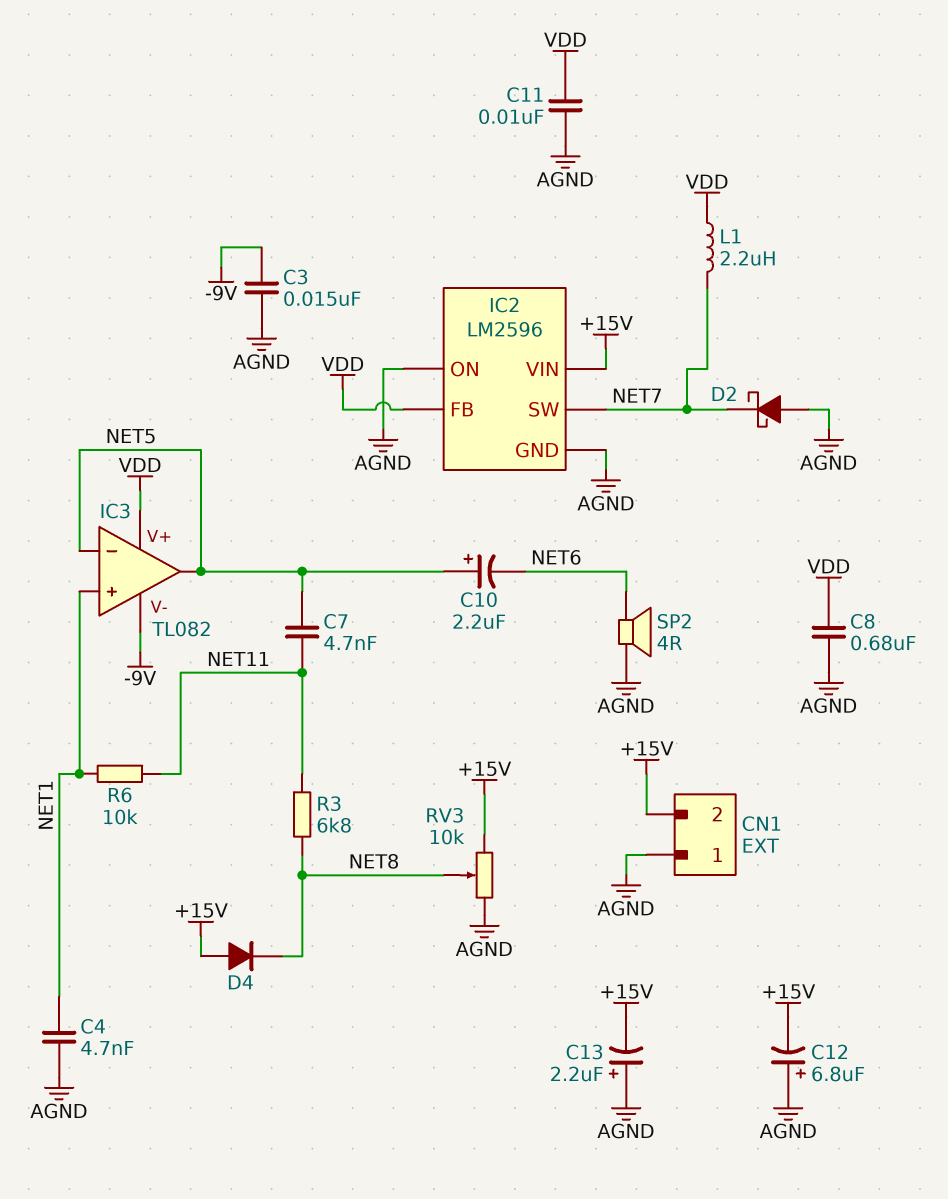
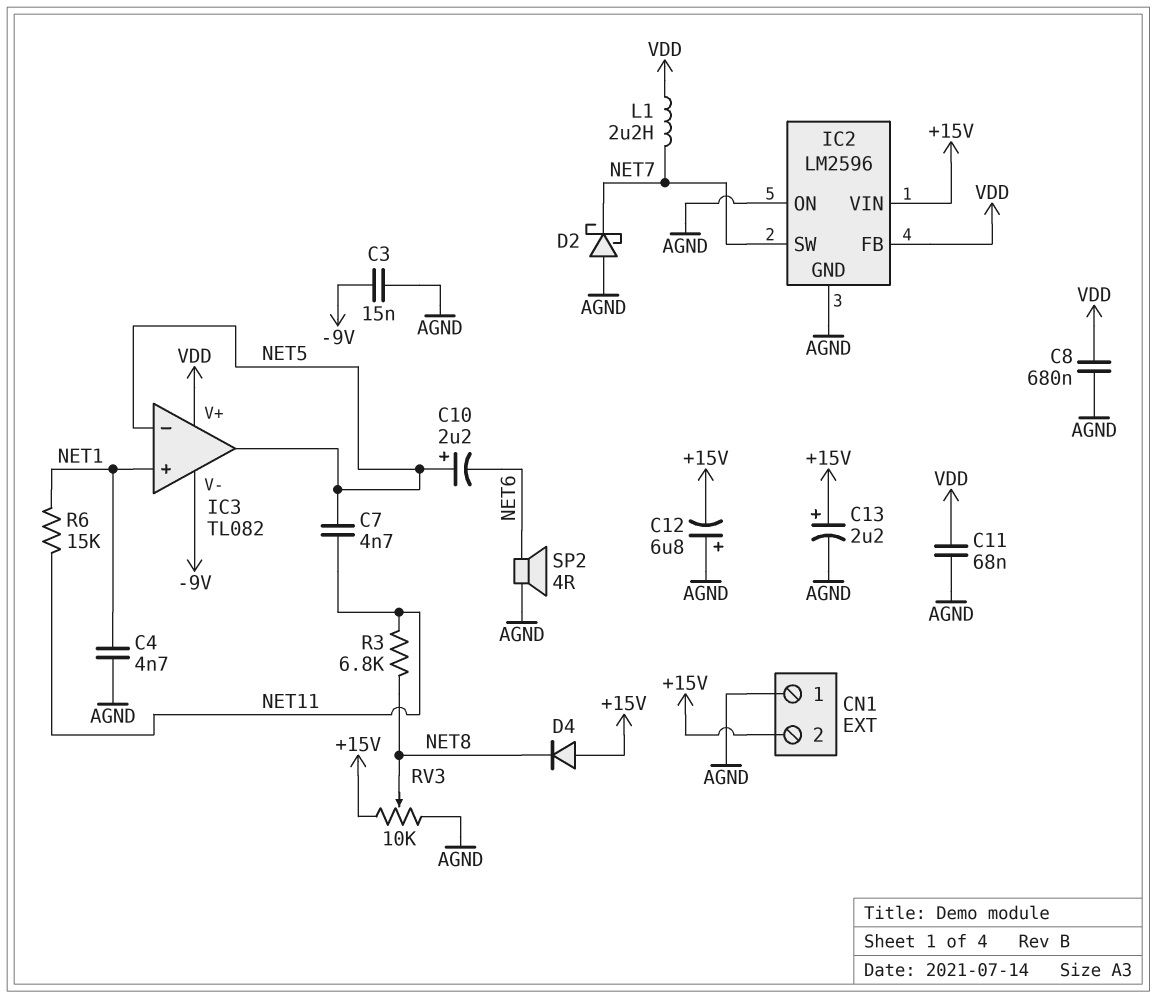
C11: 10nF (AGND, VDD) -> 68nF (AGND, VDD)
C13: 2.2uF (plus AGND, minus +15V) -> 2.2uF (plus +15V, minus AGND)
R6: 10k (NET1, NET11) -> 15k (NET1, NET11)

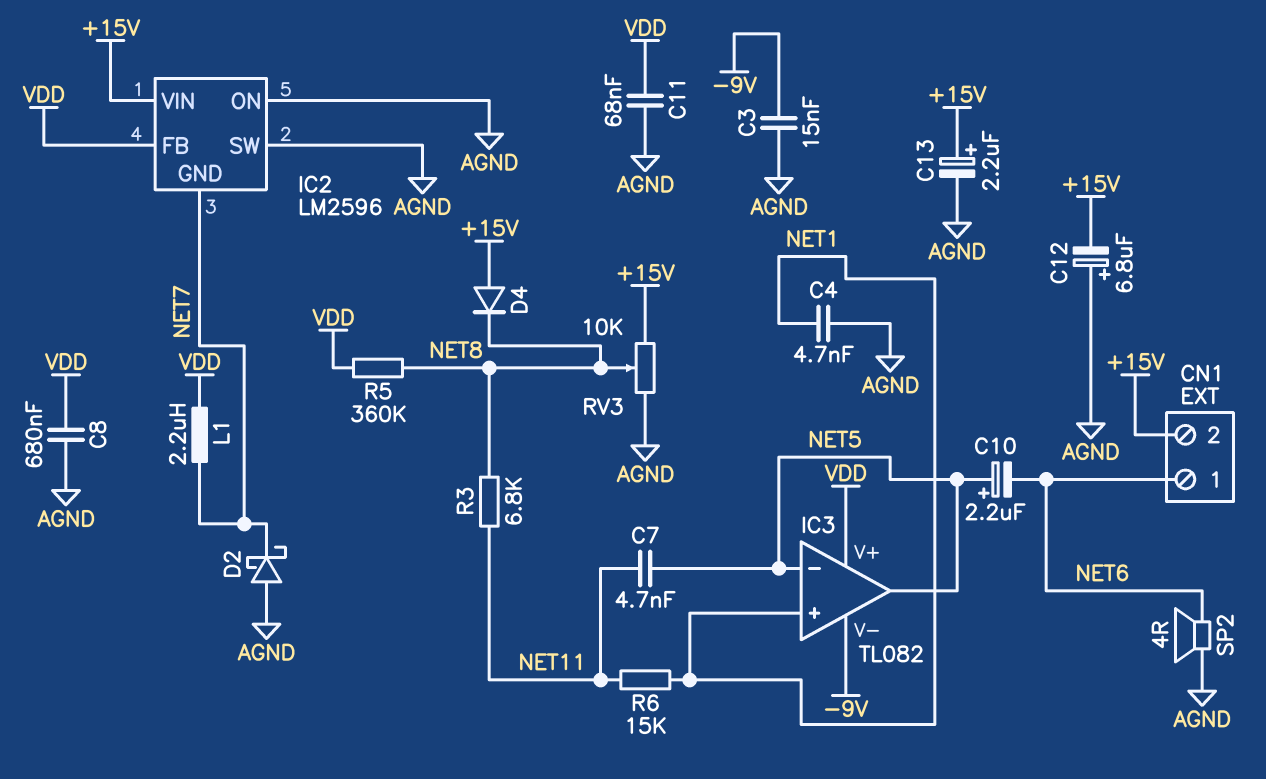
CN1 pin 1: AGND -> NET6
IC2 pin GND: AGND -> NET7
IC2 pin SW: NET7 -> AGND
R5: none -> 360k (NET8, VDD)

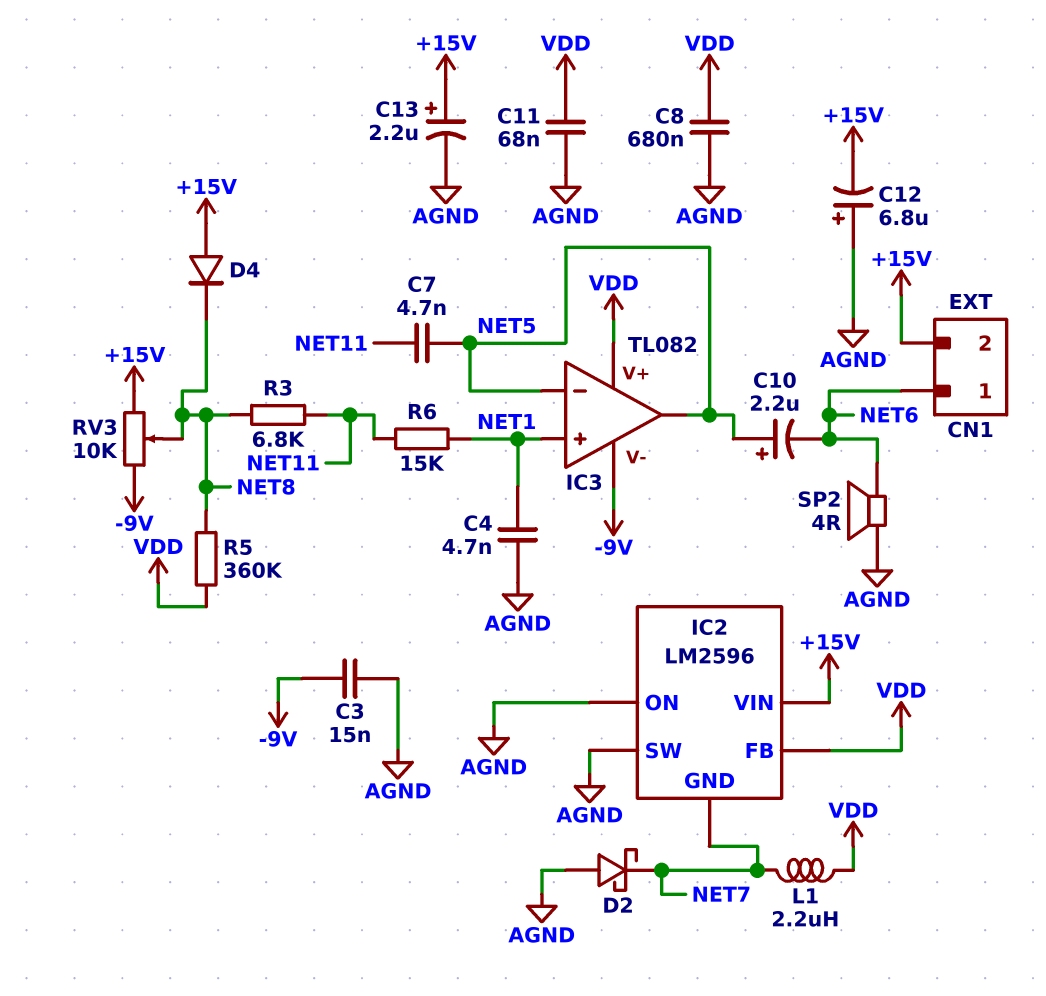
RV3: 10k (+15V, AGND, wiper NET8) -> 10k (+15V, -9V, wiper NET8)

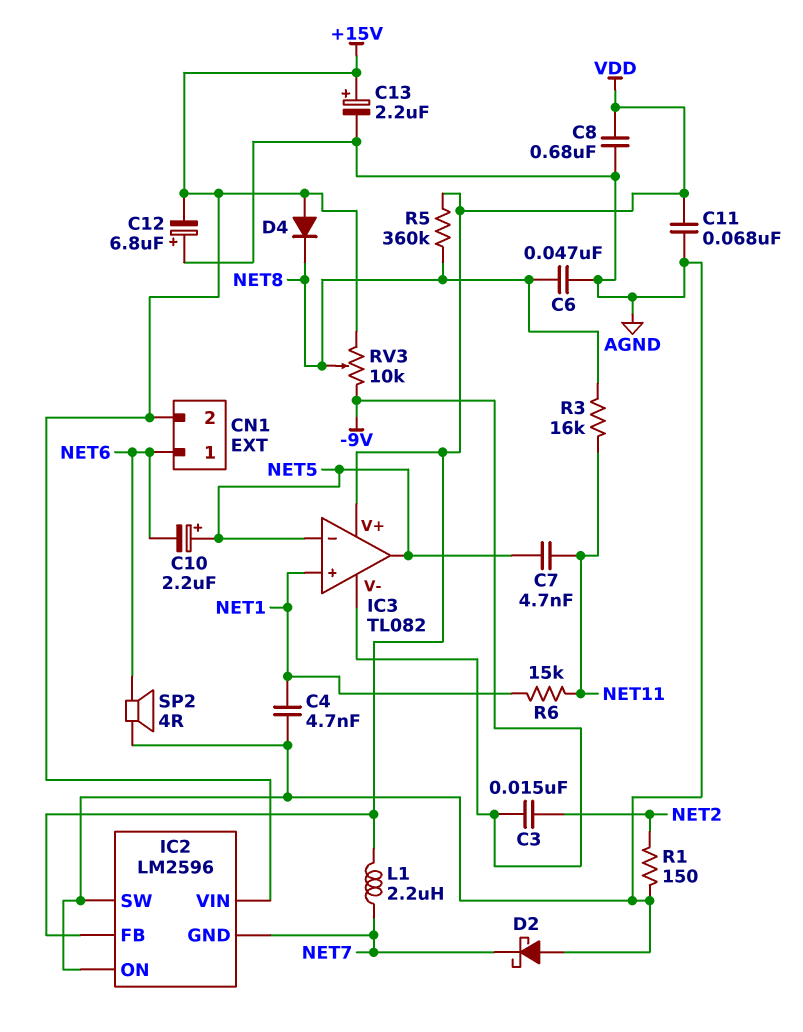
C3: 15nF (-9V, AGND) -> 15nF (-9V, NET2)
C6: none -> 47nF (AGND, NET8)
R1: none -> 150 (AGND, NET2)
R3: 6.8k (NET8, NET11) -> 16k (NET8, NET11)

